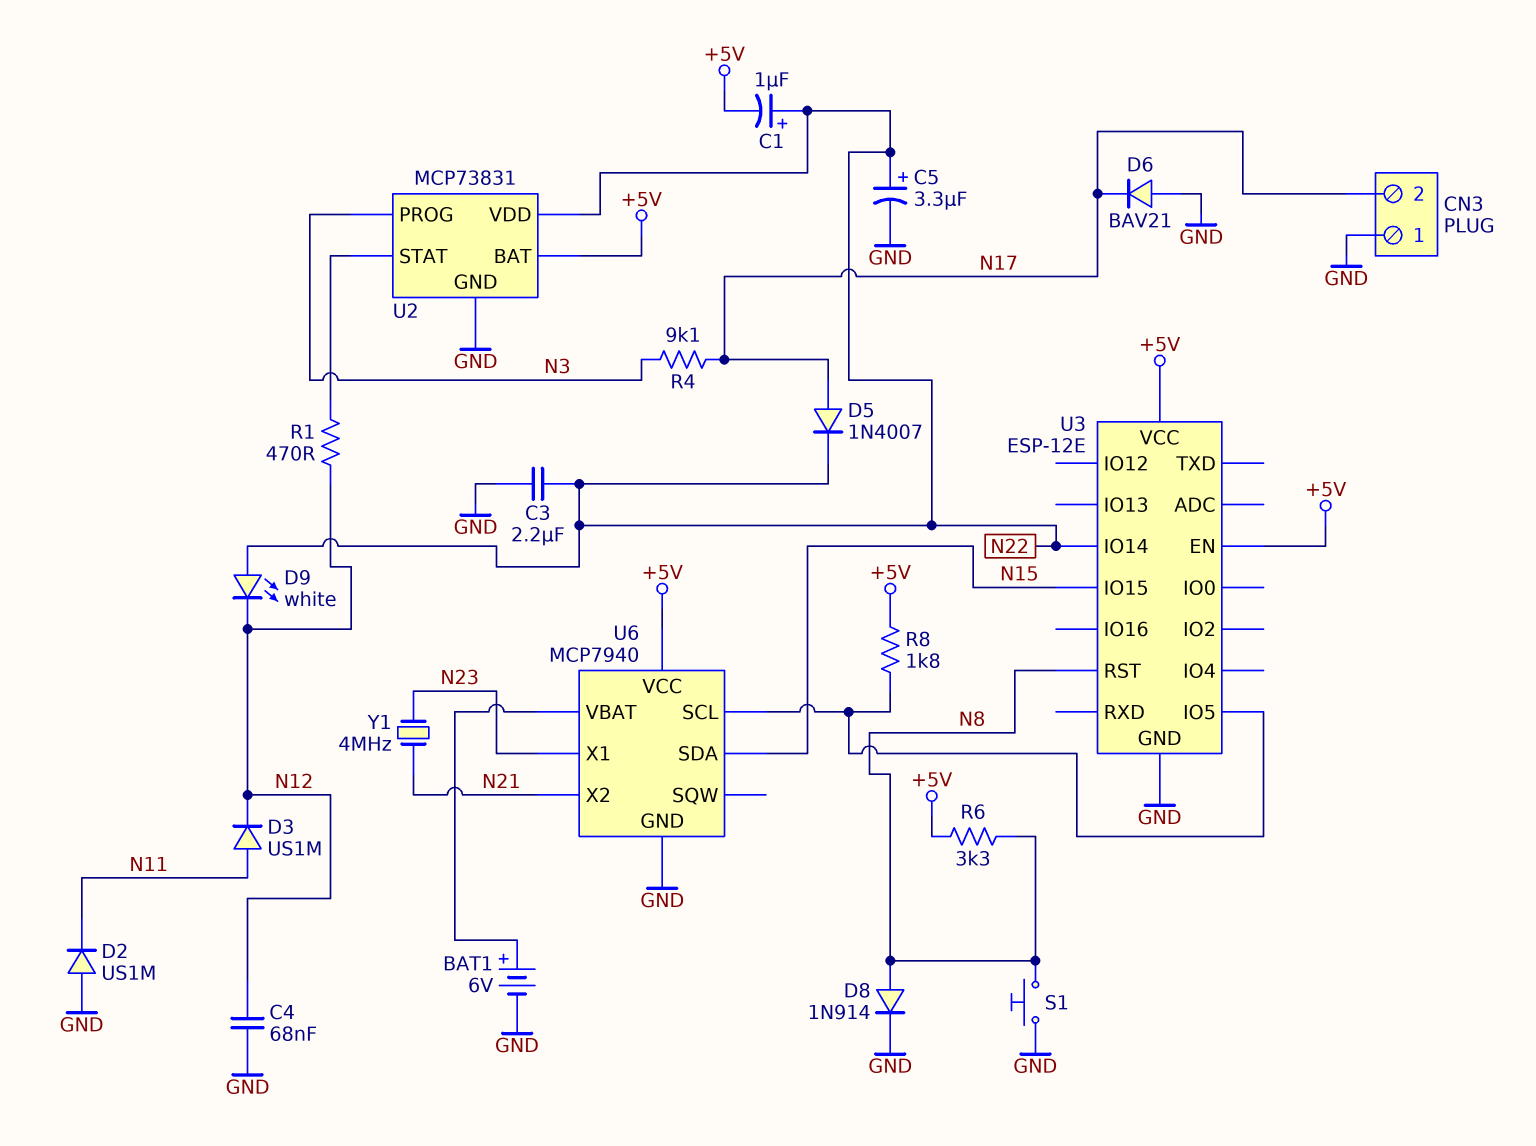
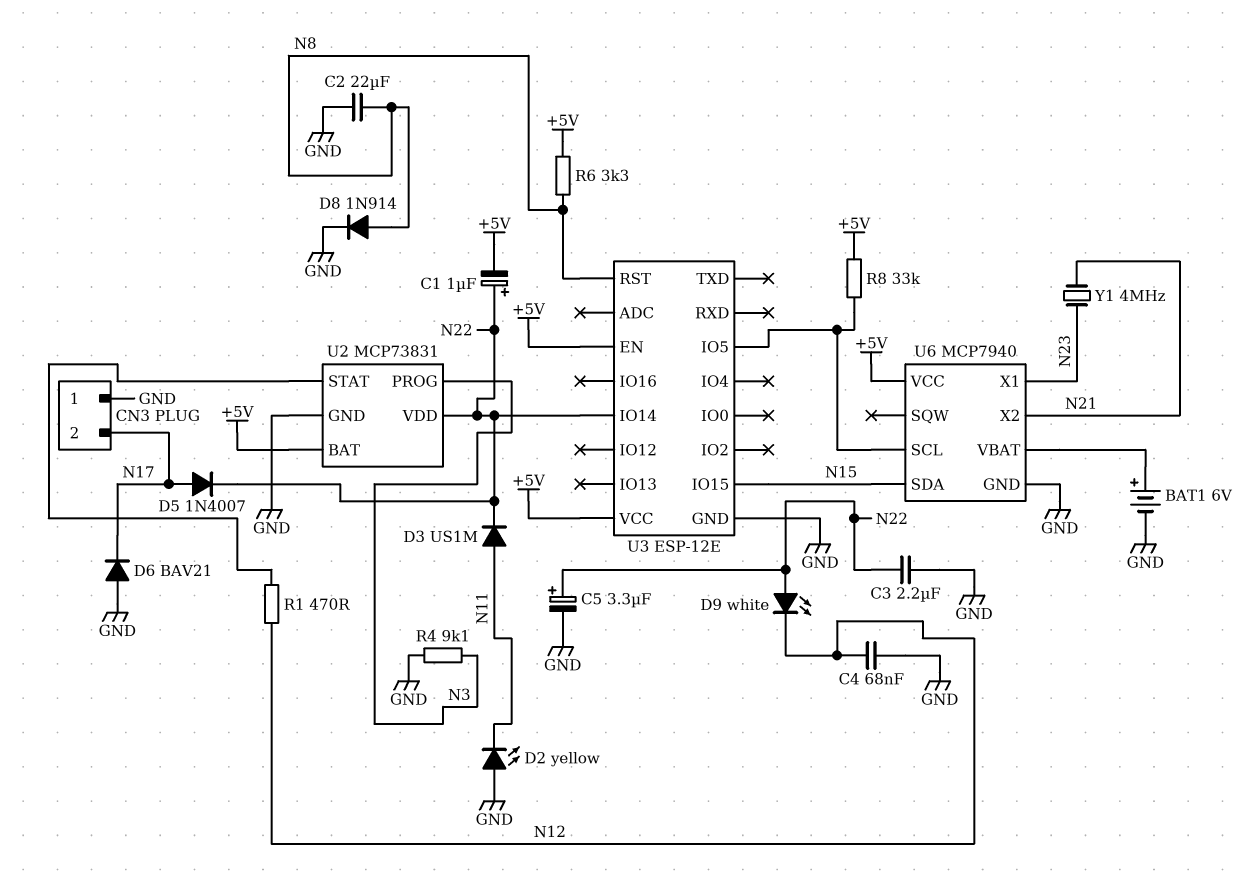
C2: none -> 22uF (GND, N8)
D2: diode US1M (A GND, K N11) -> LED yellow (A GND, K N11)
D3: diode US1M (A N11, K N12) -> diode US1M (A N11, K N22)
R4: 9.1k (N3, N17) -> 9.1k (GND, N3)
R8: 1.8k (+5V, U3/IO5) -> 33k (+5V, U3/IO5)
S1: button (GND, N8) -> none

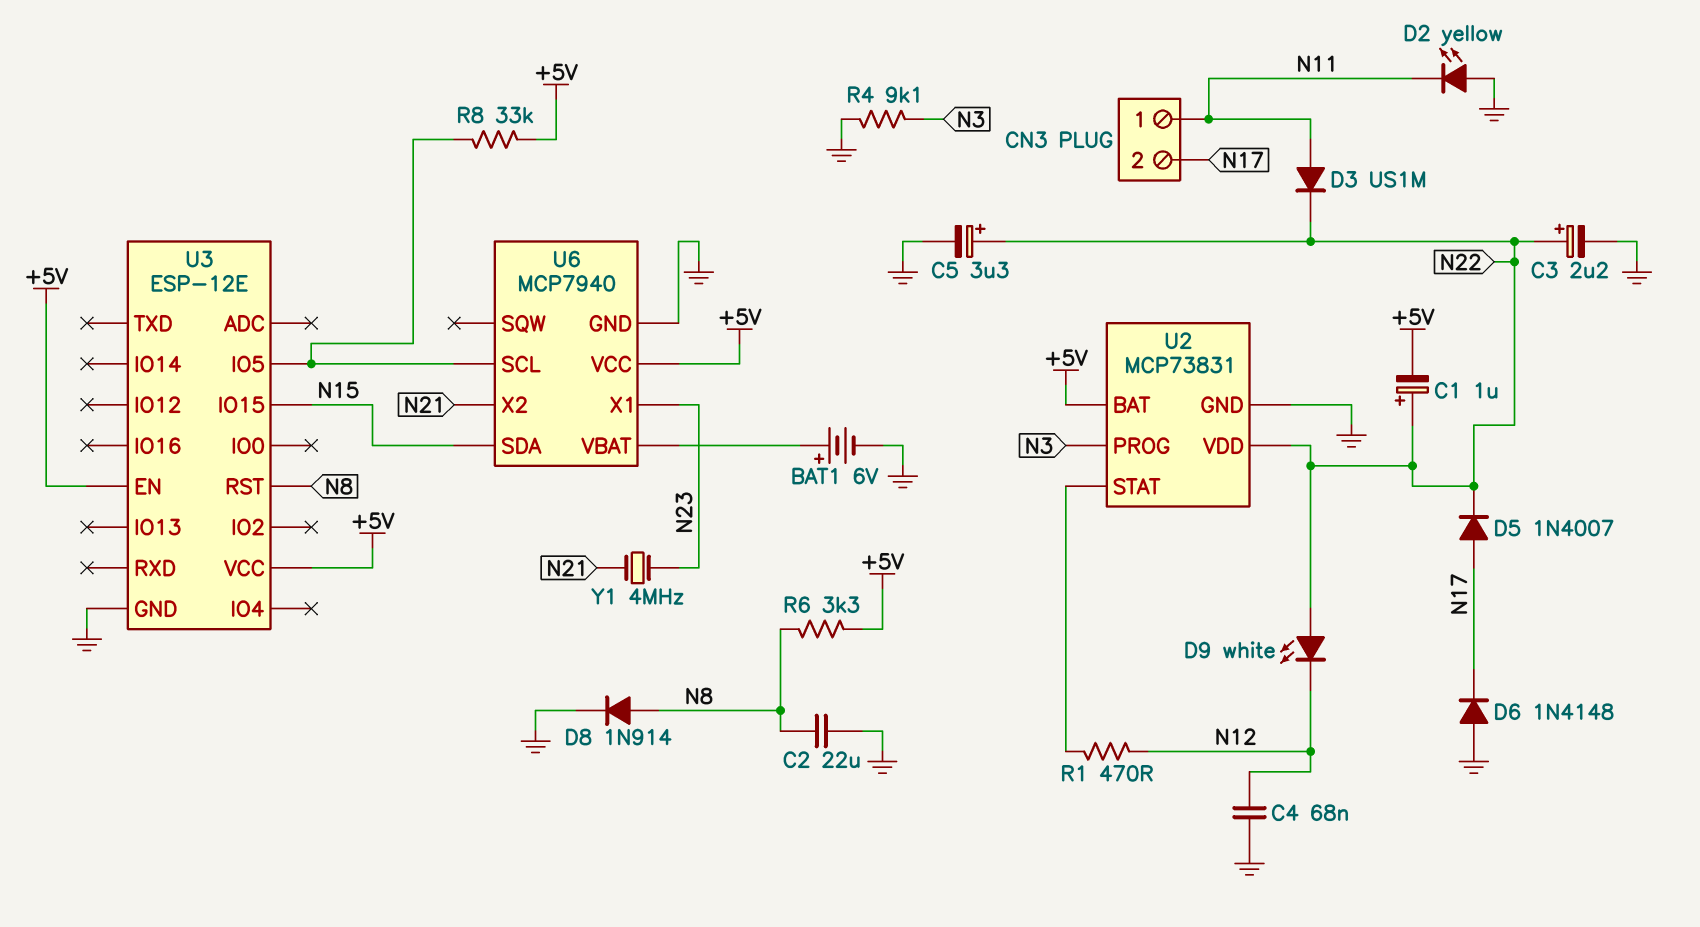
C3: 2.2uF (GND, N22) -> 2.2uF (plus N22, minus GND)
CN3 pin 1: GND -> N11
D6: diode BAV21 (A GND, K N17) -> diode 1N4148 (A GND, K N17)
U3 pin IO14: N22 -> none

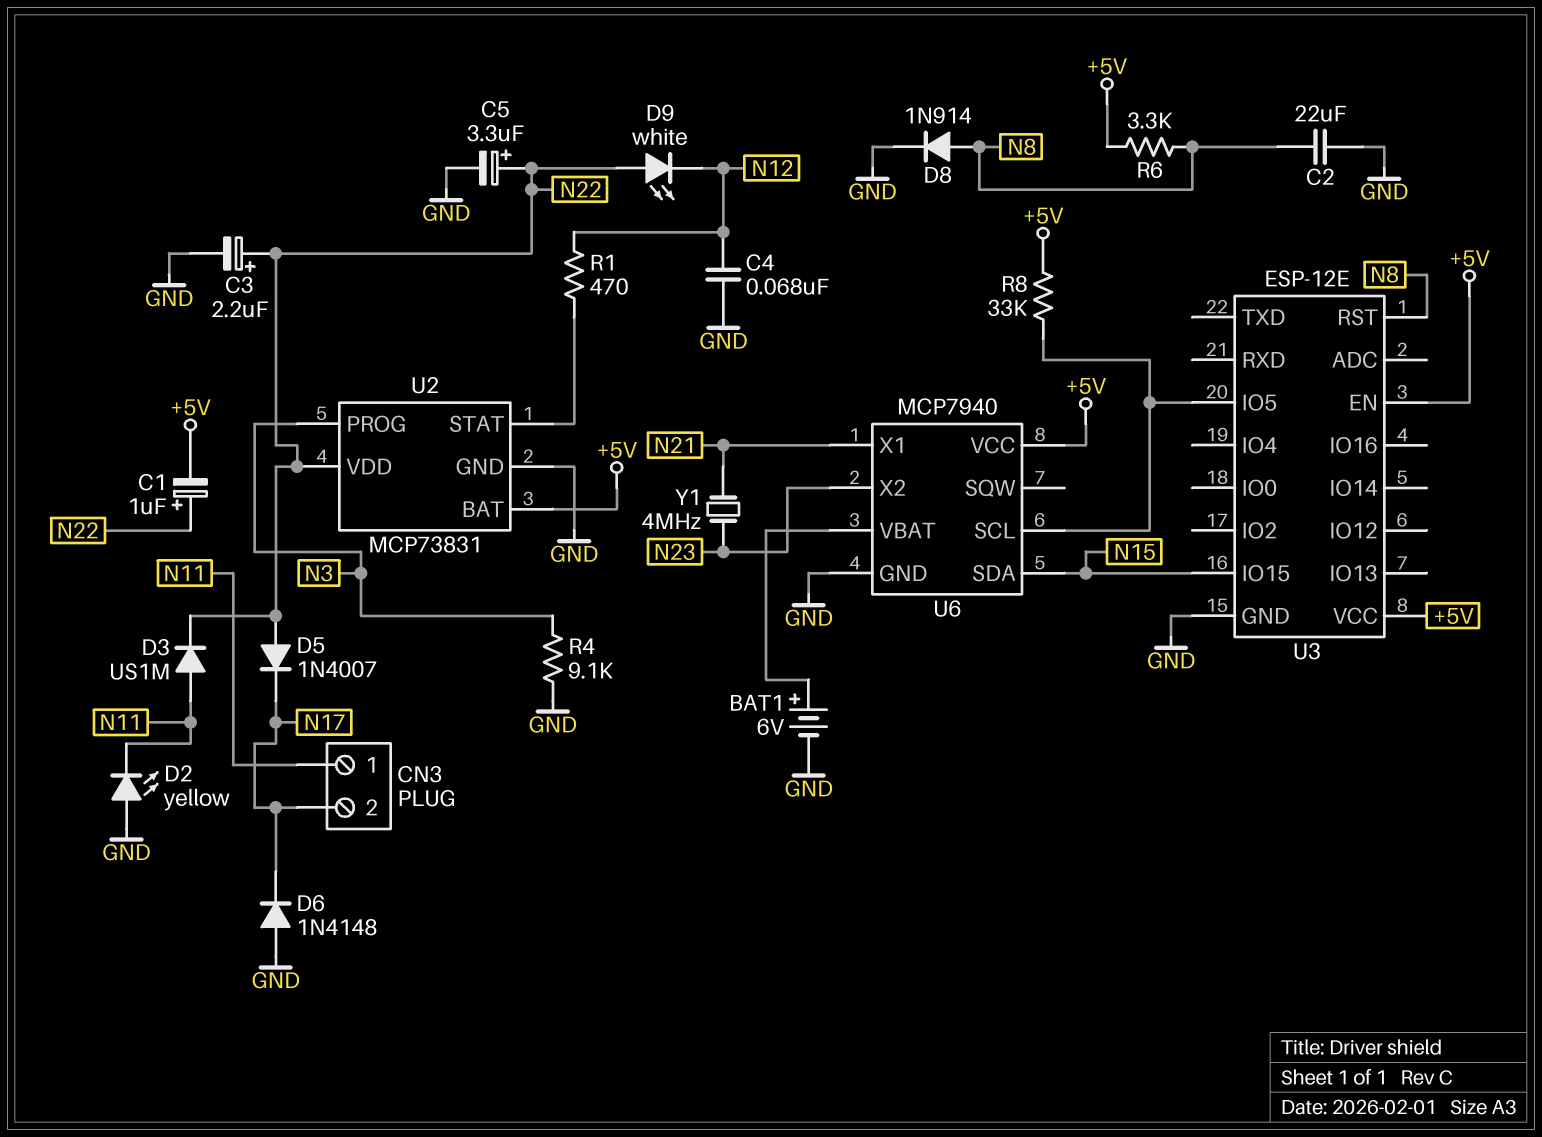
D5: diode 1N4007 (A N17, K N22) -> diode 1N4007 (A N22, K N17)
U6 pin X1: N23 -> N21
U6 pin X2: N21 -> N23

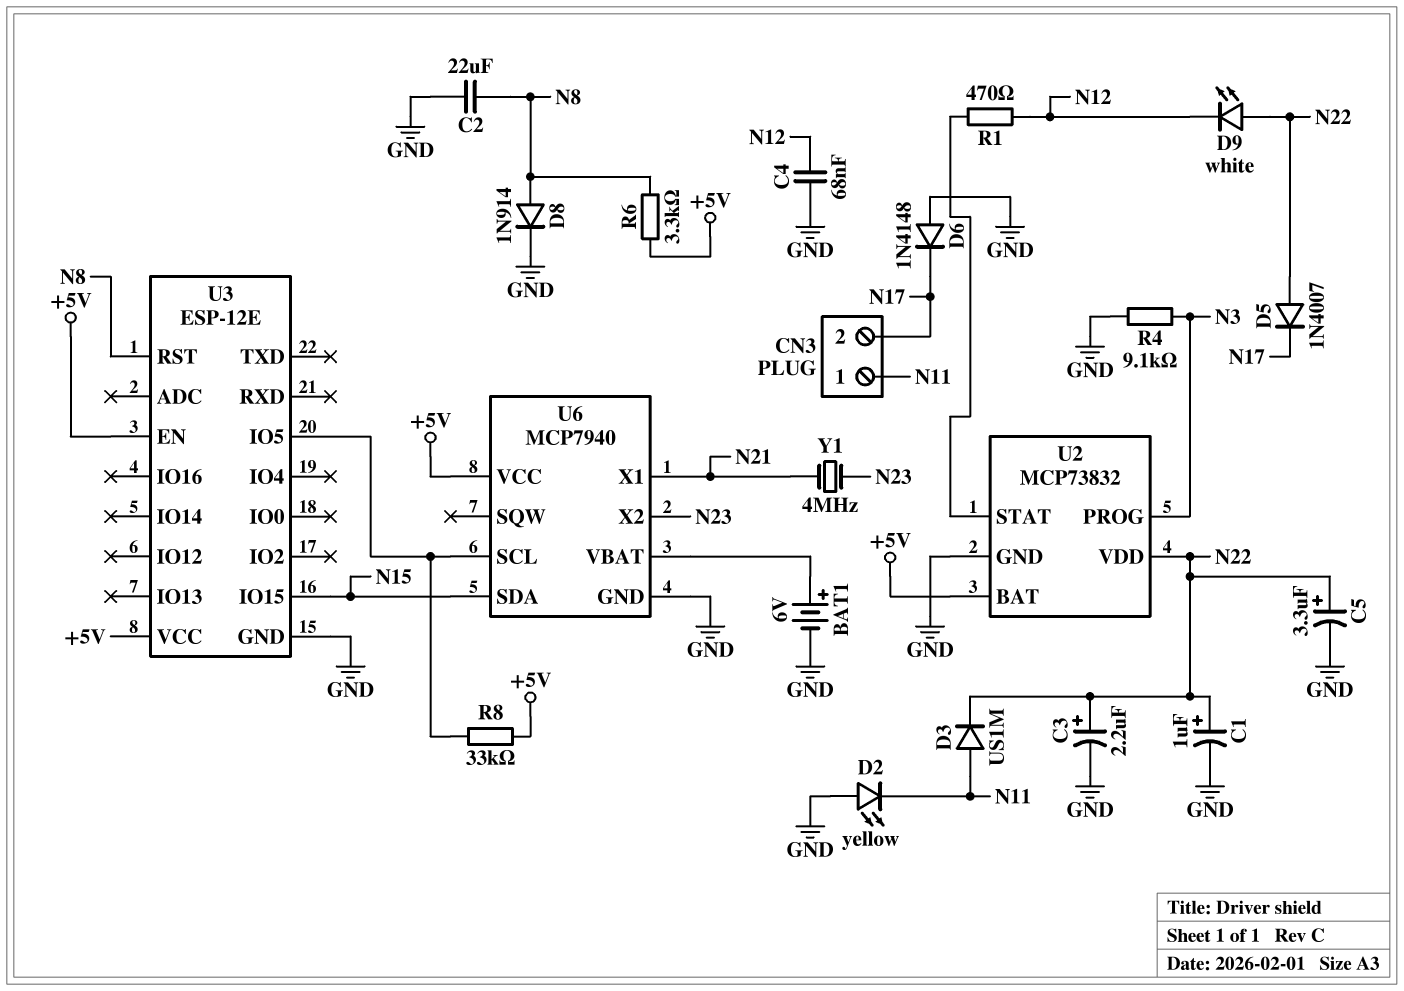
C1: 1uF (plus N22, minus +5V) -> 1uF (plus N22, minus GND)
U2: MCP73831 -> MCP73832

